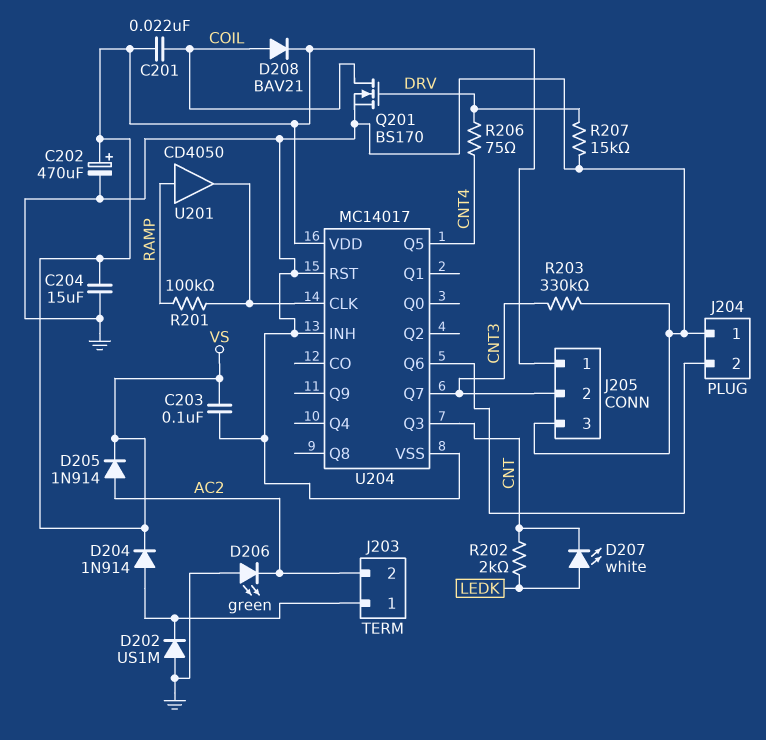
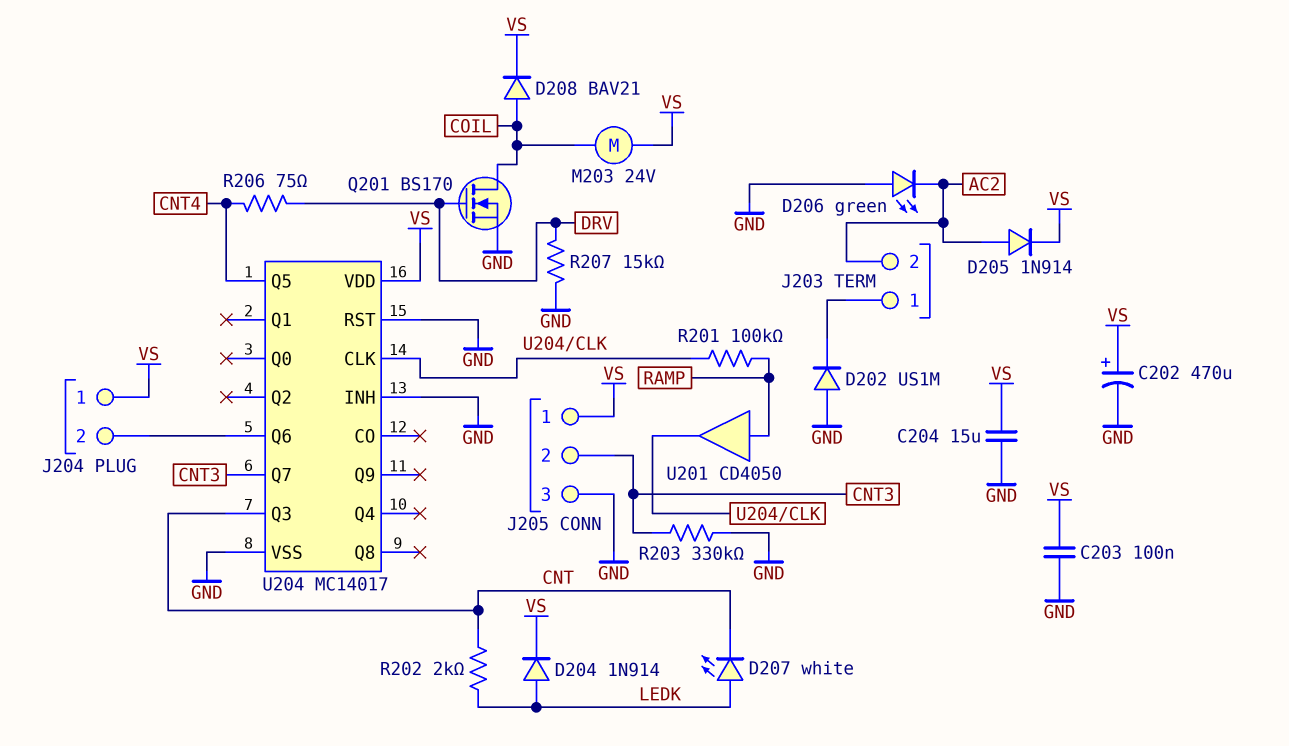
C201: 22nF (COIL, VS) -> none
D204: diode 1N914 (A J203/1, K VS) -> diode 1N914 (A LEDK, K VS)
J204 pin 1: GND -> VS
M203: none -> motor 24V (COIL, VS)

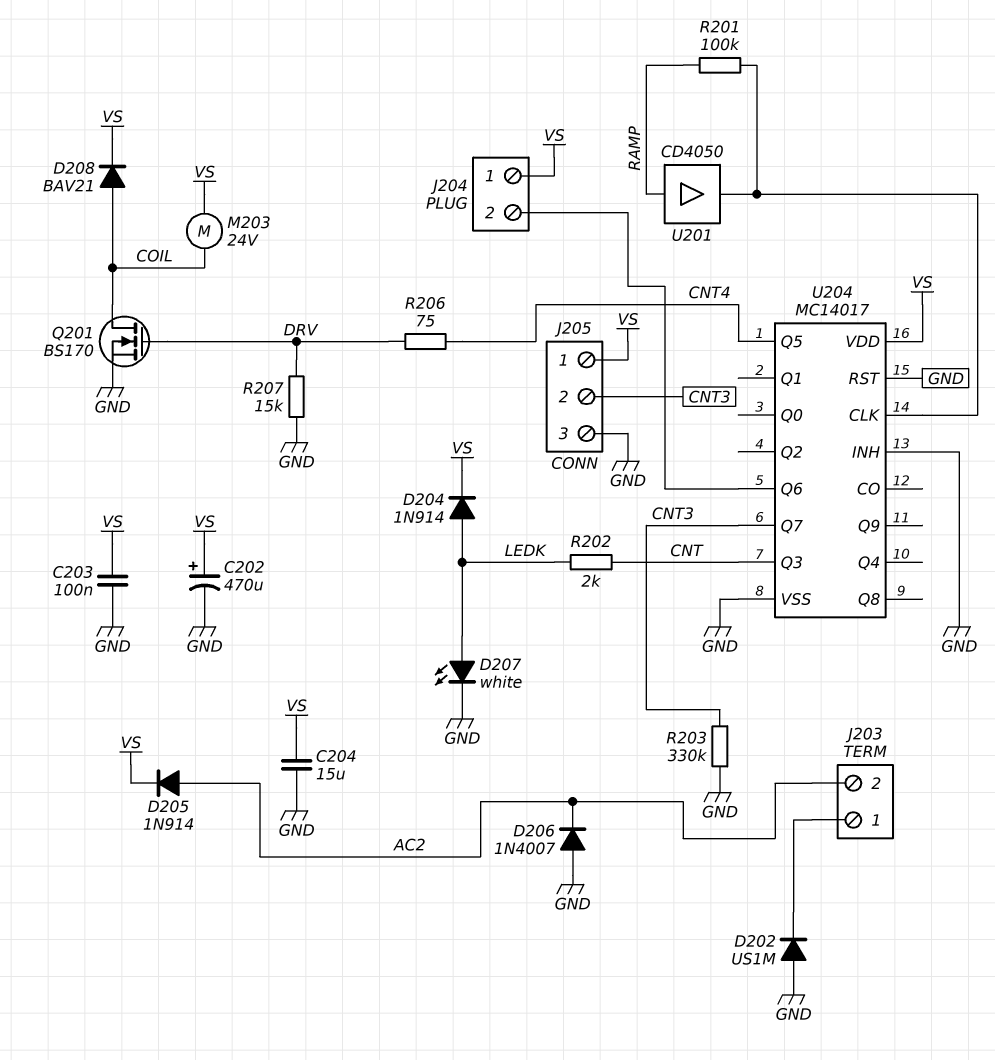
D206: LED green (A GND, K AC2) -> diode 1N4007 (A GND, K AC2)
D207: LED white (A LEDK, K CNT) -> LED white (A LEDK, K GND)

